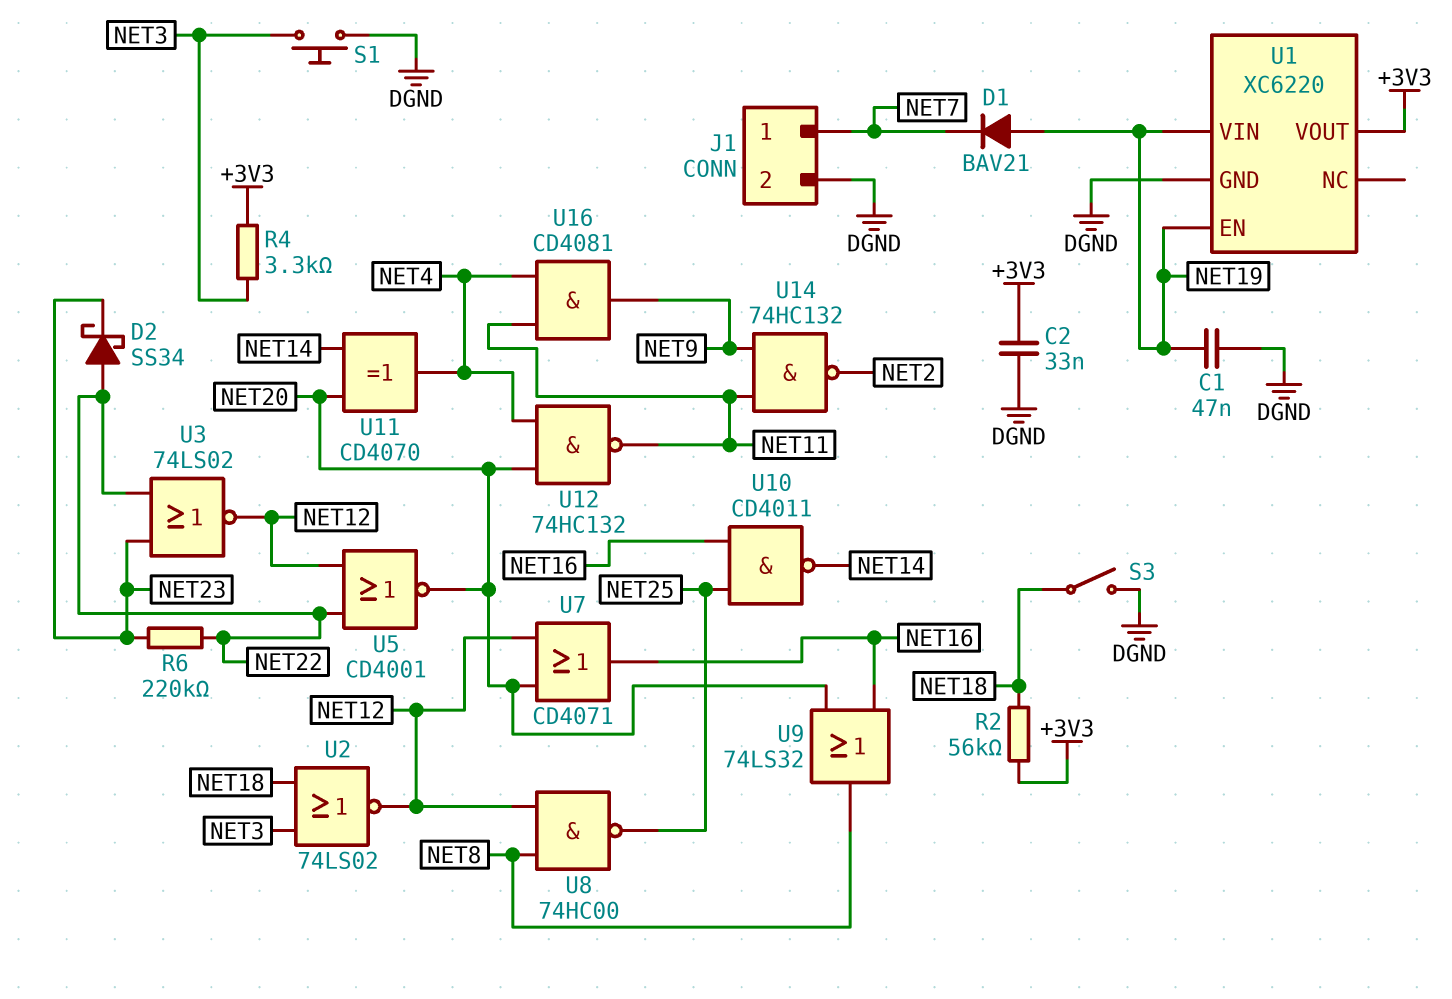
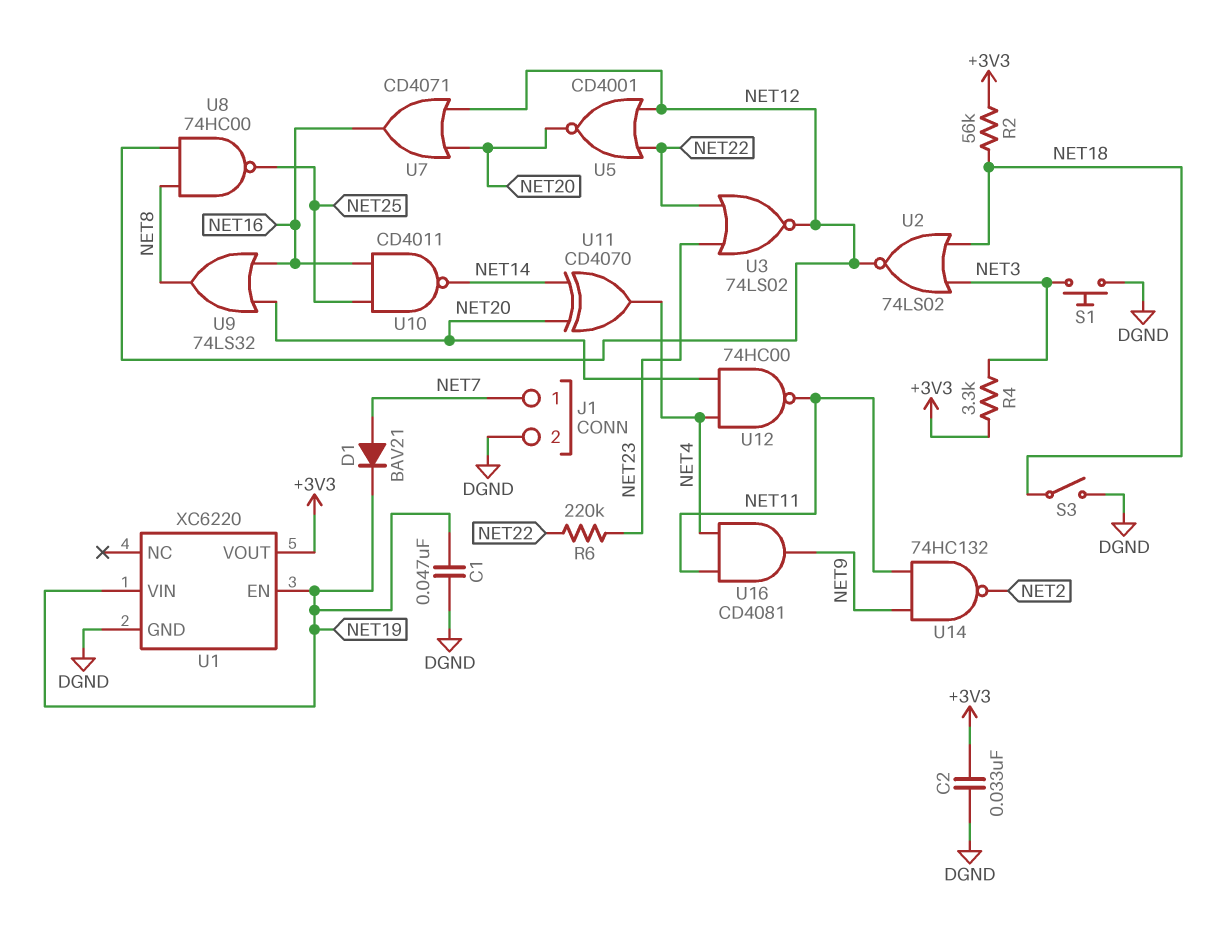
D1: diode BAV21 (A NET19, K NET7) -> diode BAV21 (A NET7, K NET19)
D2: schottky SS34 (A NET22, K NET23) -> none
U12: NAND 74HC132 (in NET4, in NET20, out NET11) -> NAND 74HC00 (in NET4, in NET20, out NET11)

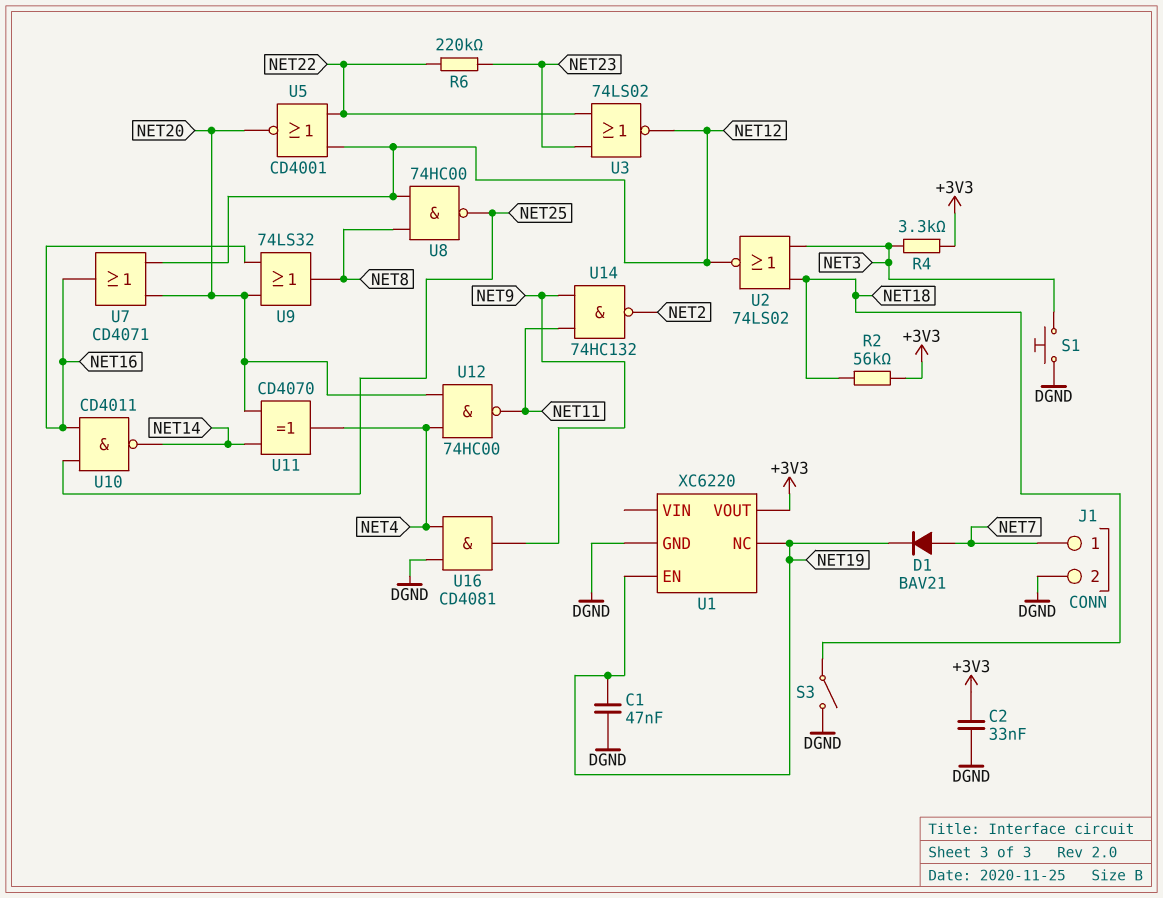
U1 pin NC: none -> NET19
U1 pin VIN: NET19 -> none
U16: AND CD4081 (in NET4, in NET11, out NET9) -> AND CD4081 (in DGND, in NET4, out NET9)

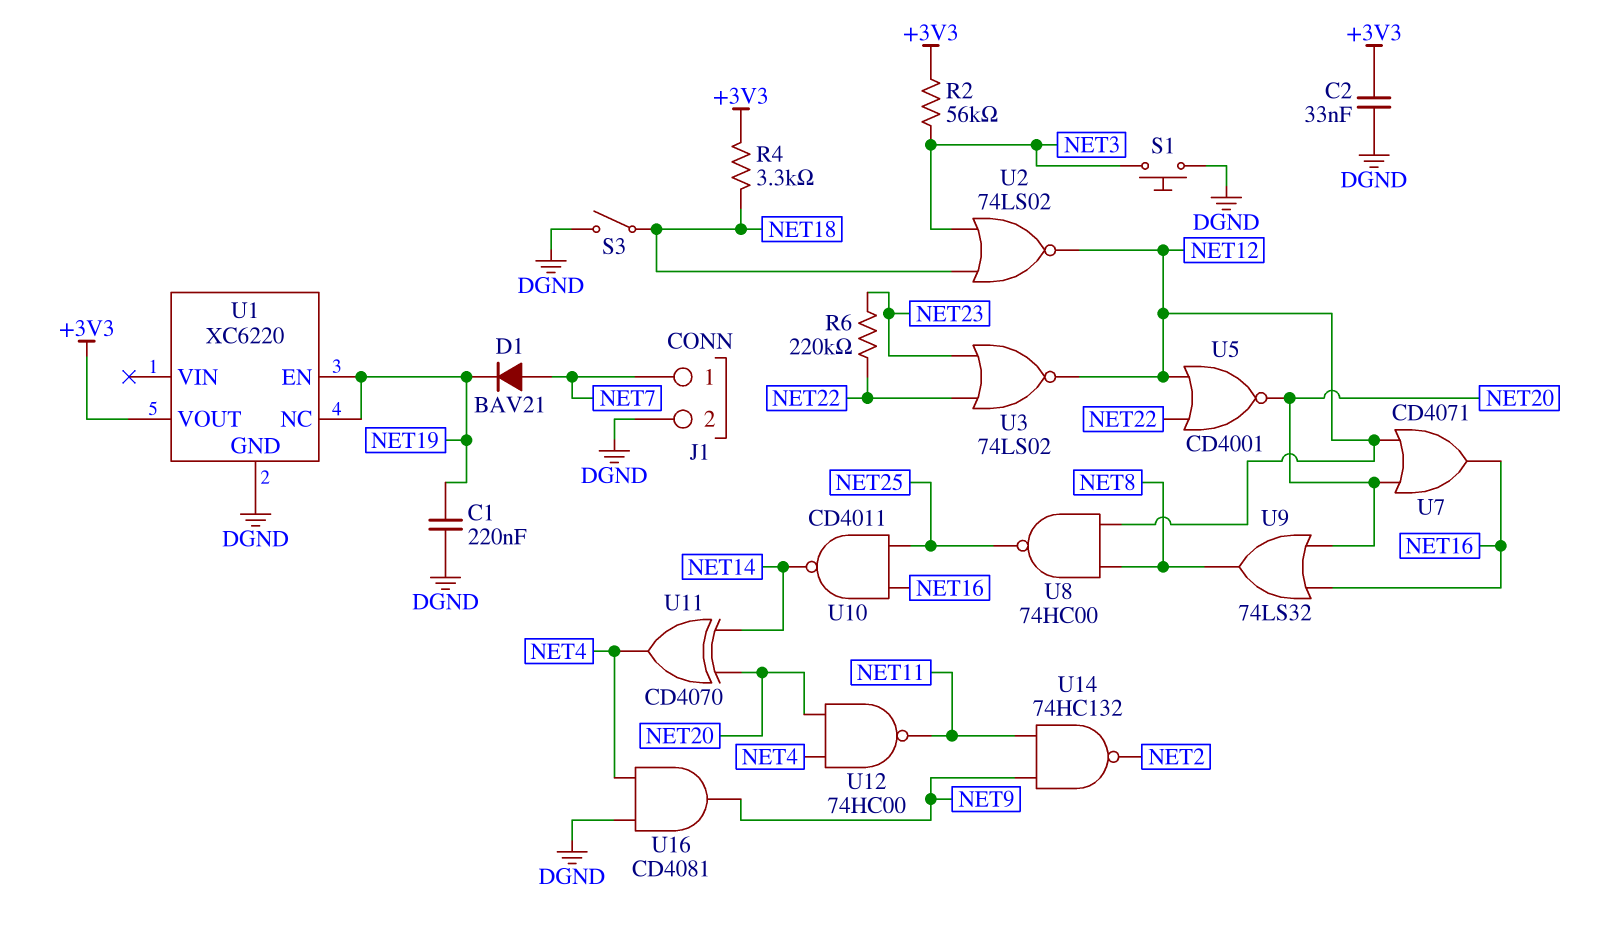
C1: 47nF (DGND, NET19) -> 220nF (DGND, NET19)
R2: 56k (+3V3, NET18) -> 56k (+3V3, NET3)
R4: 3.3k (+3V3, NET3) -> 3.3k (+3V3, NET18)

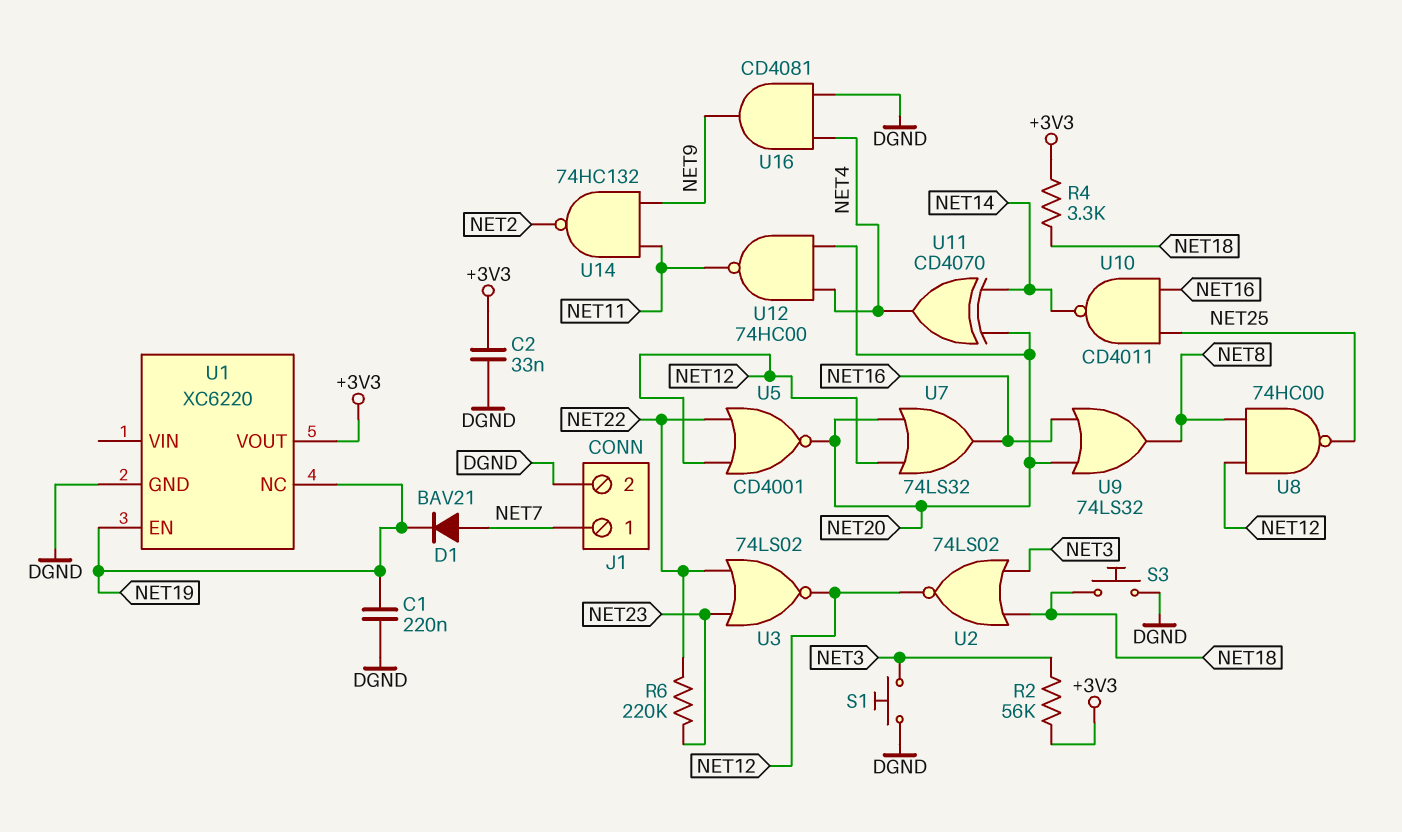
S3: switch (DGND, NET18) -> button (DGND, NET18)
U7: OR CD4071 (in NET12, in NET20, out NET16) -> OR 74LS32 (in NET12, in NET20, out NET16)

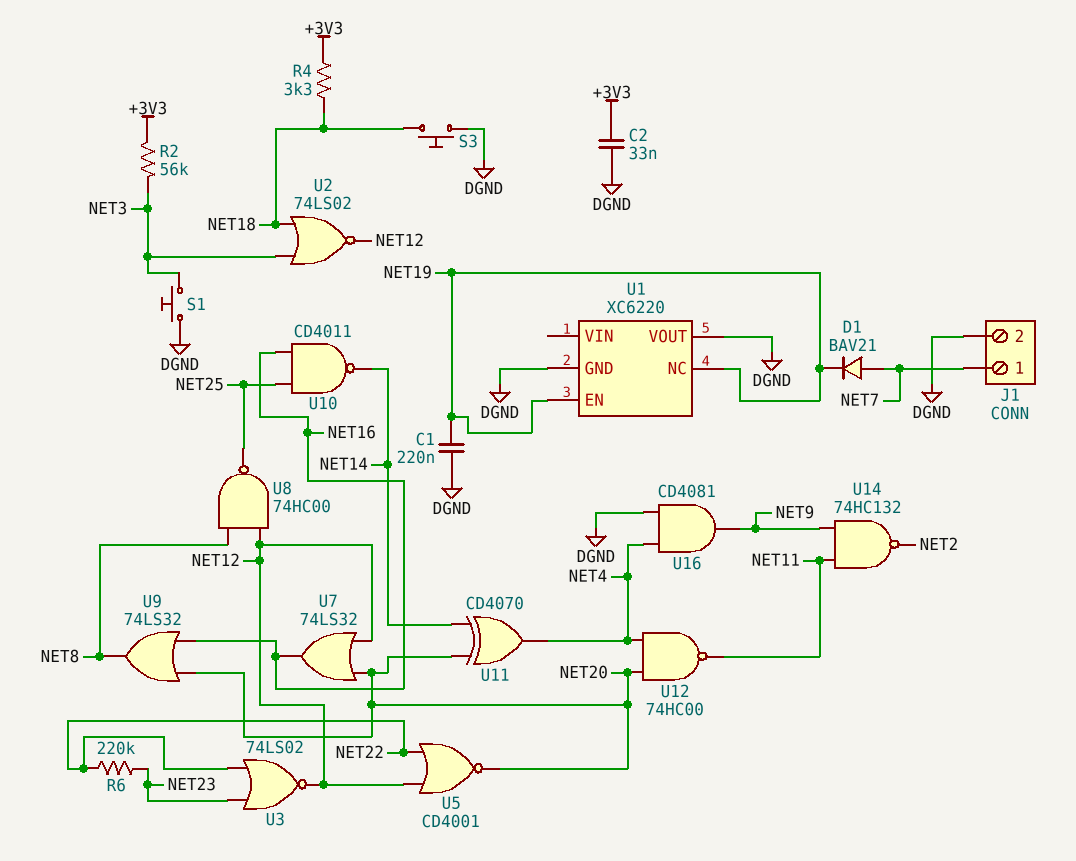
U1 pin VOUT: +3V3 -> DGND

